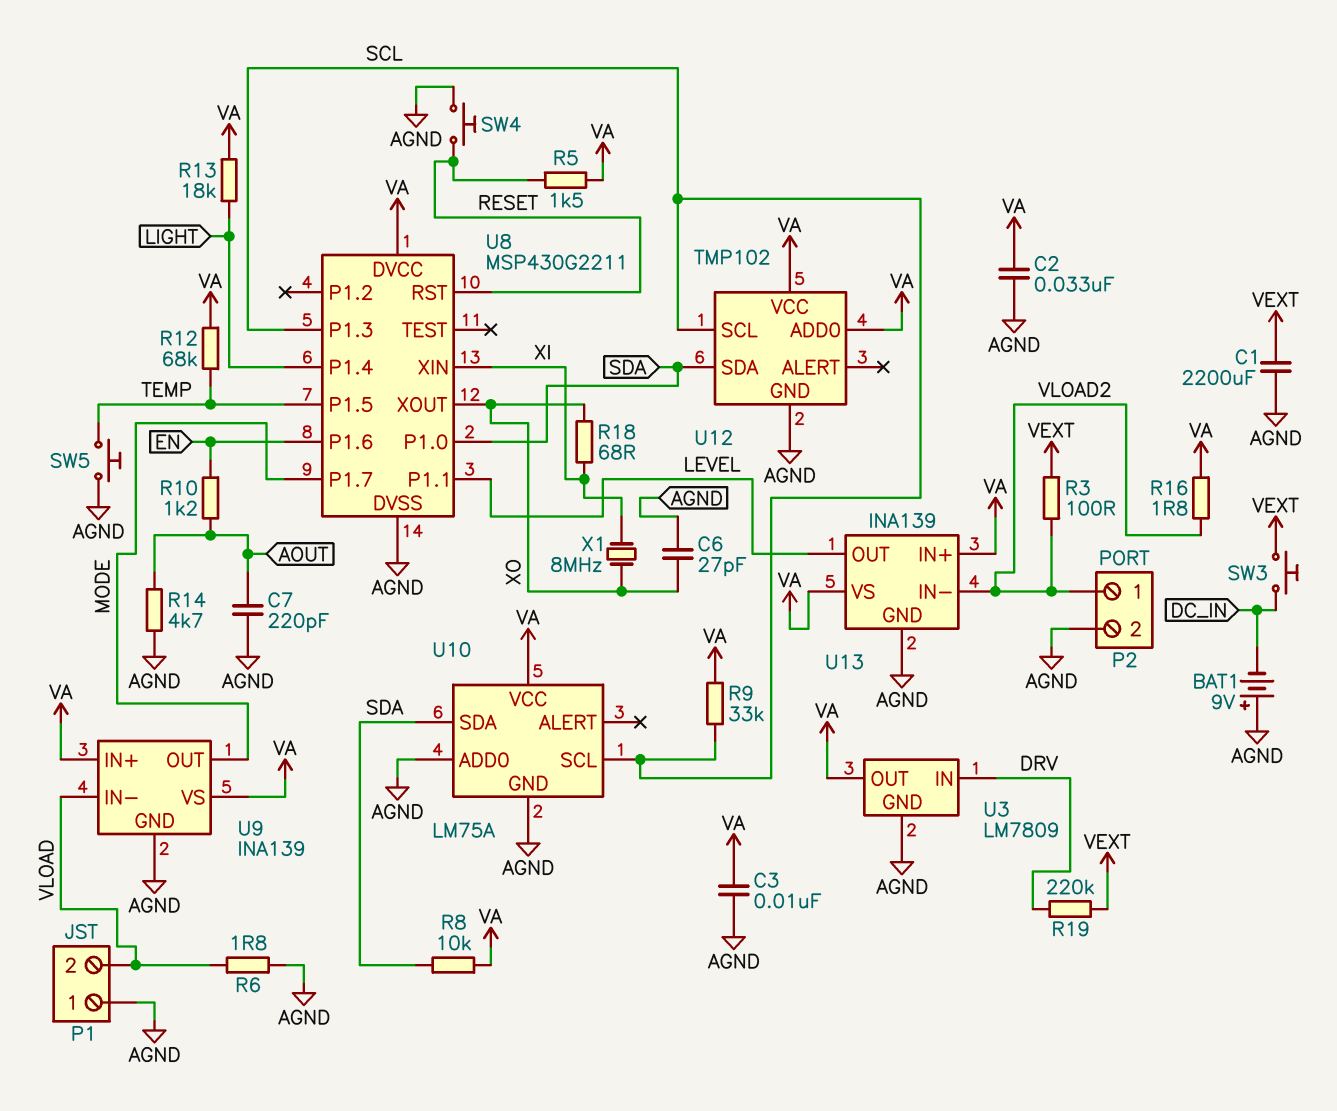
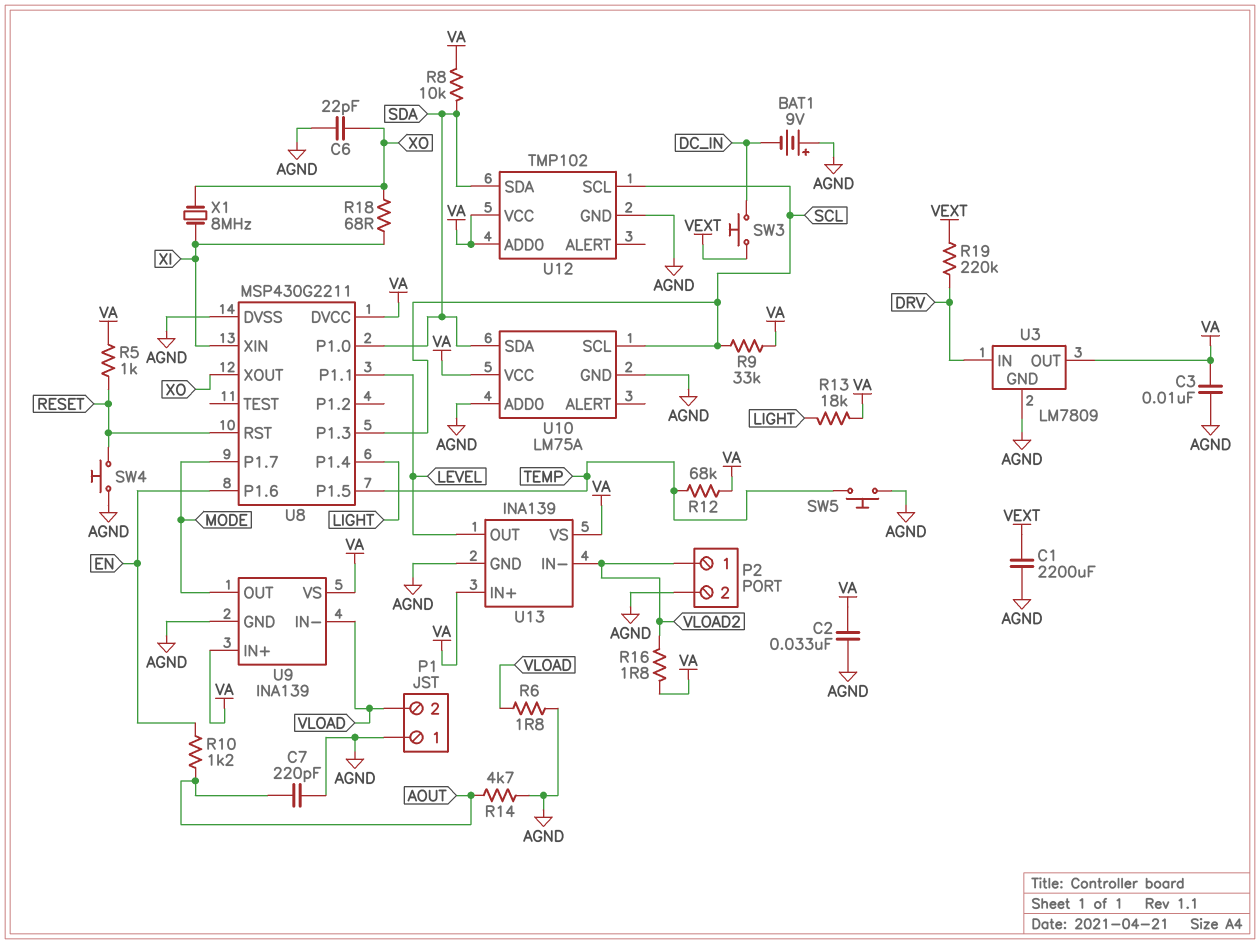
C6: 27pF (AGND, XO) -> 22pF (AGND, XO)
R3: 100 (VEXT, VLOAD2) -> none
R5: 1.5k (RESET, VA) -> 1k (RESET, VA)

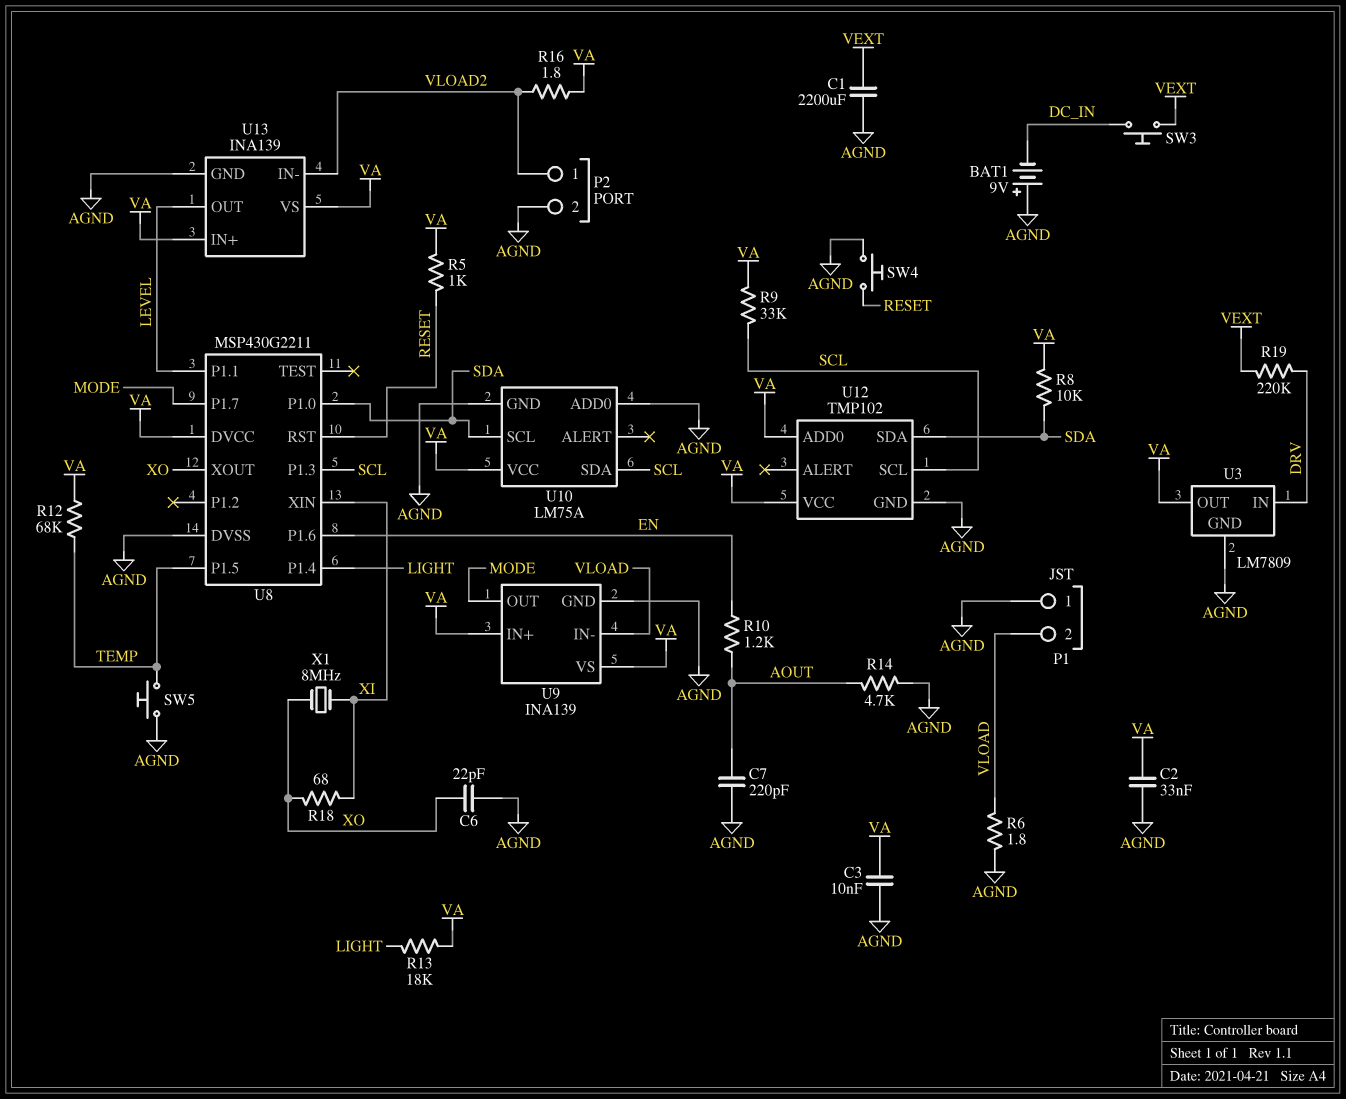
U10 pin SCL: SCL -> SDA
U10 pin SDA: SDA -> SCL

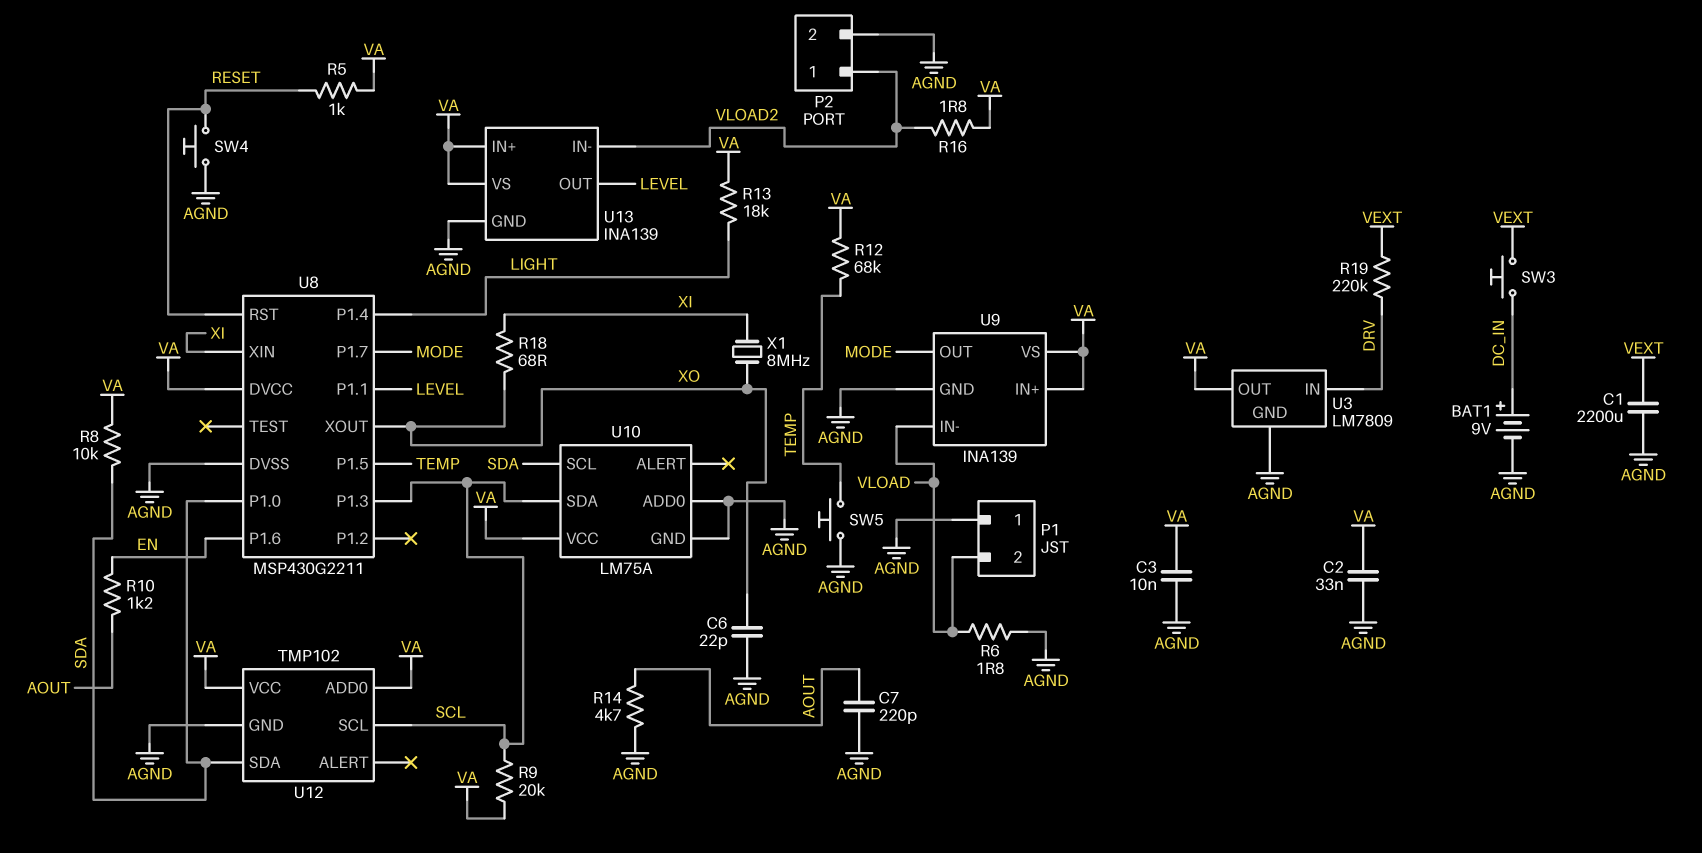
BAT1: 9V (plus AGND, minus DC_IN) -> 9V (plus DC_IN, minus AGND)
R9: 33k (SCL, VA) -> 20k (SCL, VA)

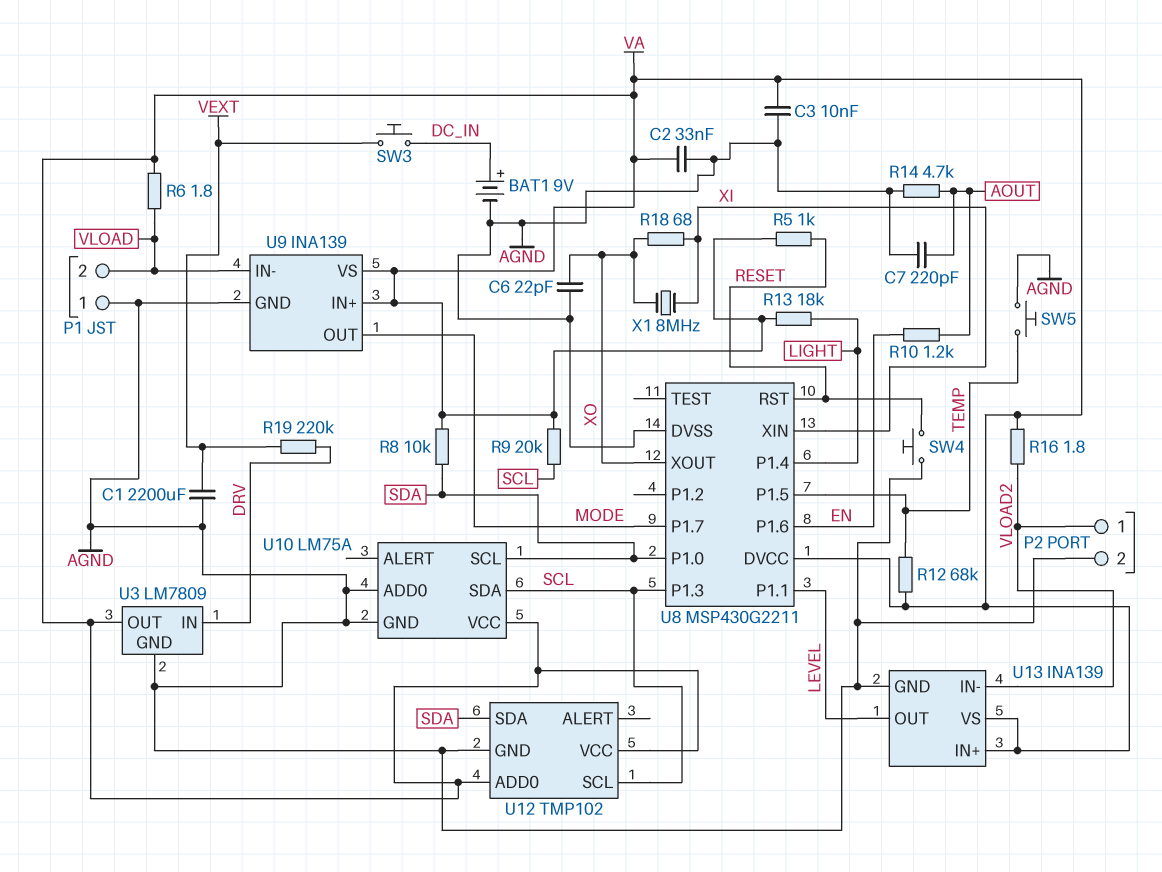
R6: 1.8 (AGND, VLOAD) -> 1.8 (VA, VLOAD)

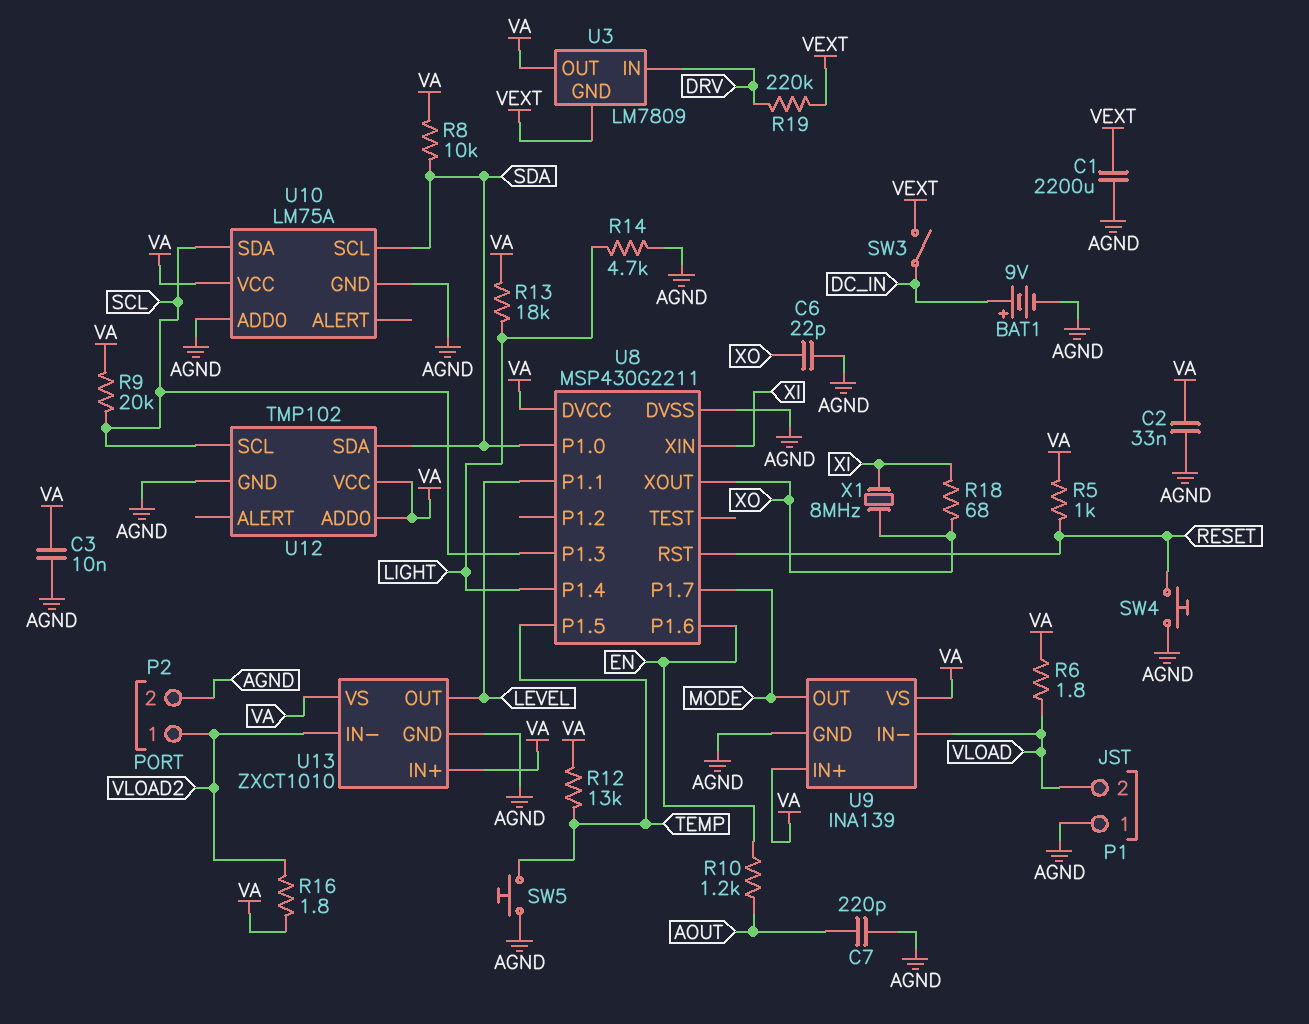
R12: 68k (TEMP, VA) -> 13k (TEMP, VA)
R14: 4.7k (AGND, AOUT) -> 4.7k (AGND, LIGHT)
SW3: button (DC_IN, VEXT) -> switch (DC_IN, VEXT)
U3 pin GND: AGND -> VEXT
U13: INA139 -> ZXCT1010

